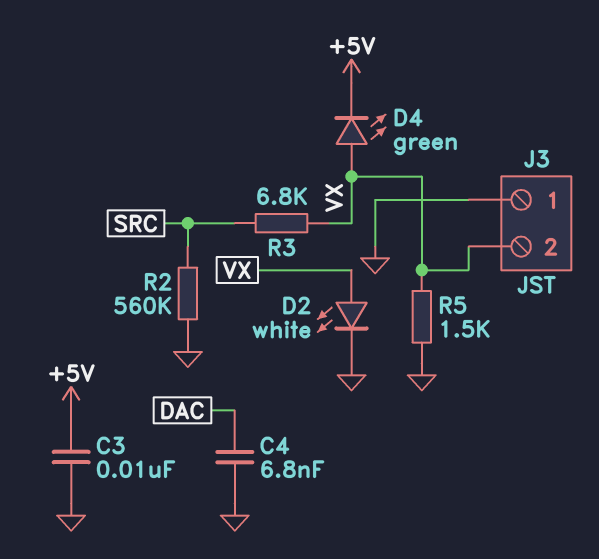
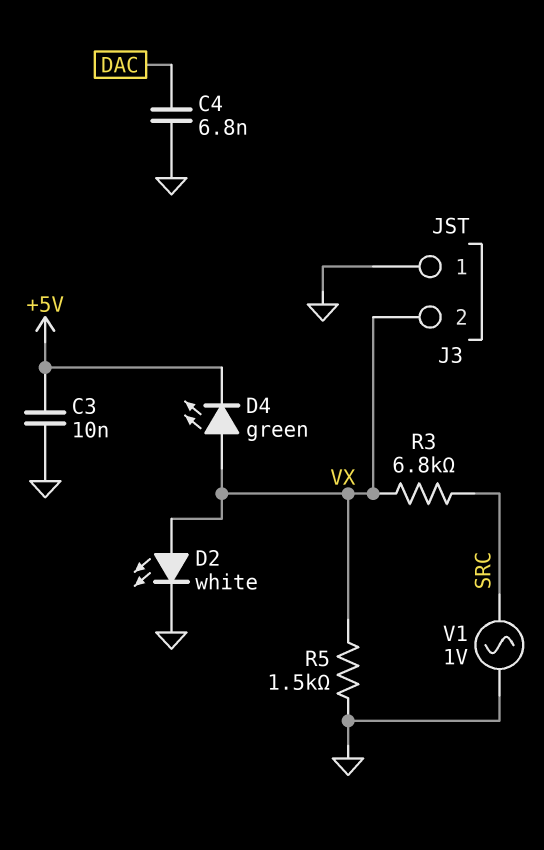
R2: 560k (GND, SRC) -> none
V1: none -> AC 1V (GND, SRC)

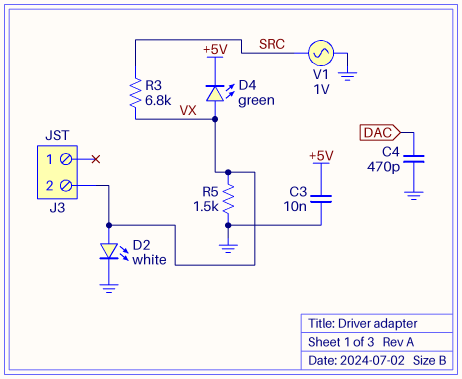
C4: 6.8nF (DAC, GND) -> 470pF (DAC, GND)
J3 pin 1: GND -> none

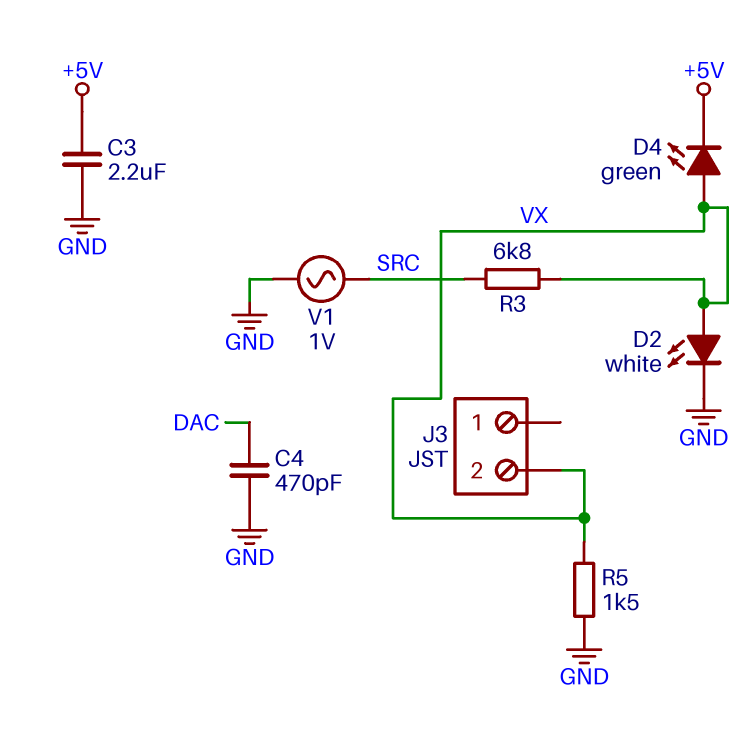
C3: 10nF (+5V, GND) -> 2.2uF (+5V, GND)

